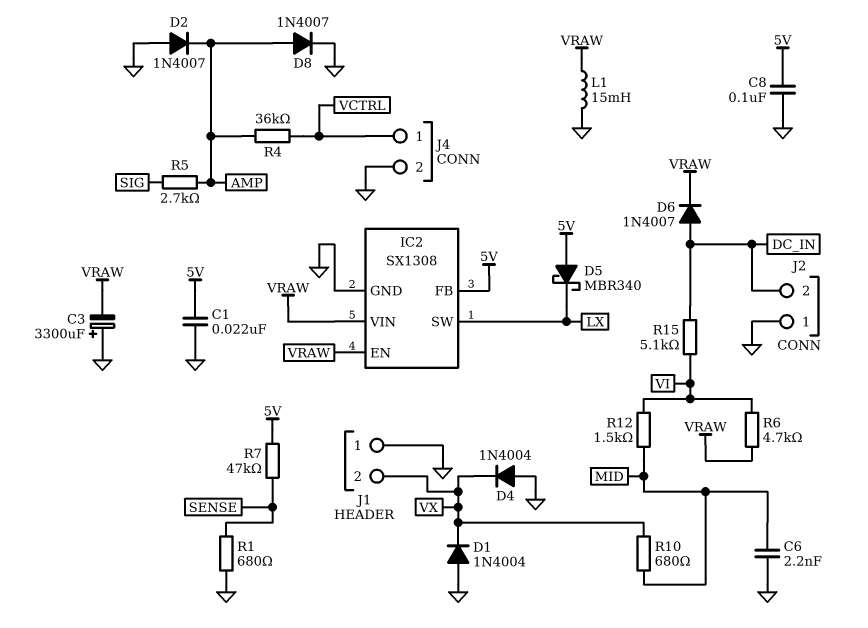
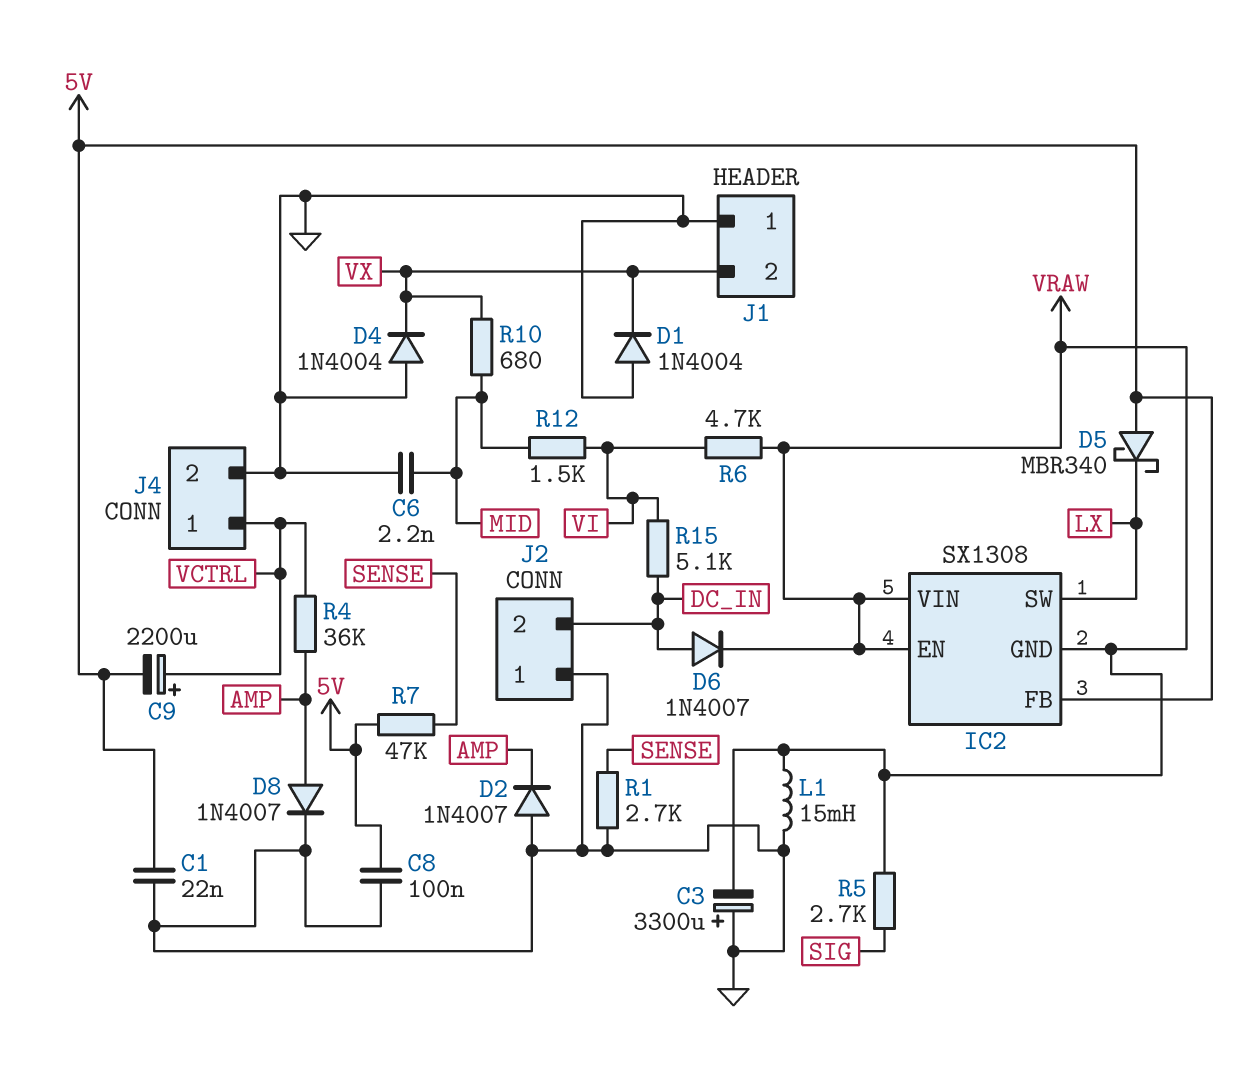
C9: none -> 2200uF (plus VCTRL, minus 5V)
IC2 pin GND: GND -> VRAW
R1: 680 (GND, SENSE) -> 2.7k (GND, SENSE)
R5: 2.7k (AMP, SIG) -> 2.7k (SIG, VRAW)

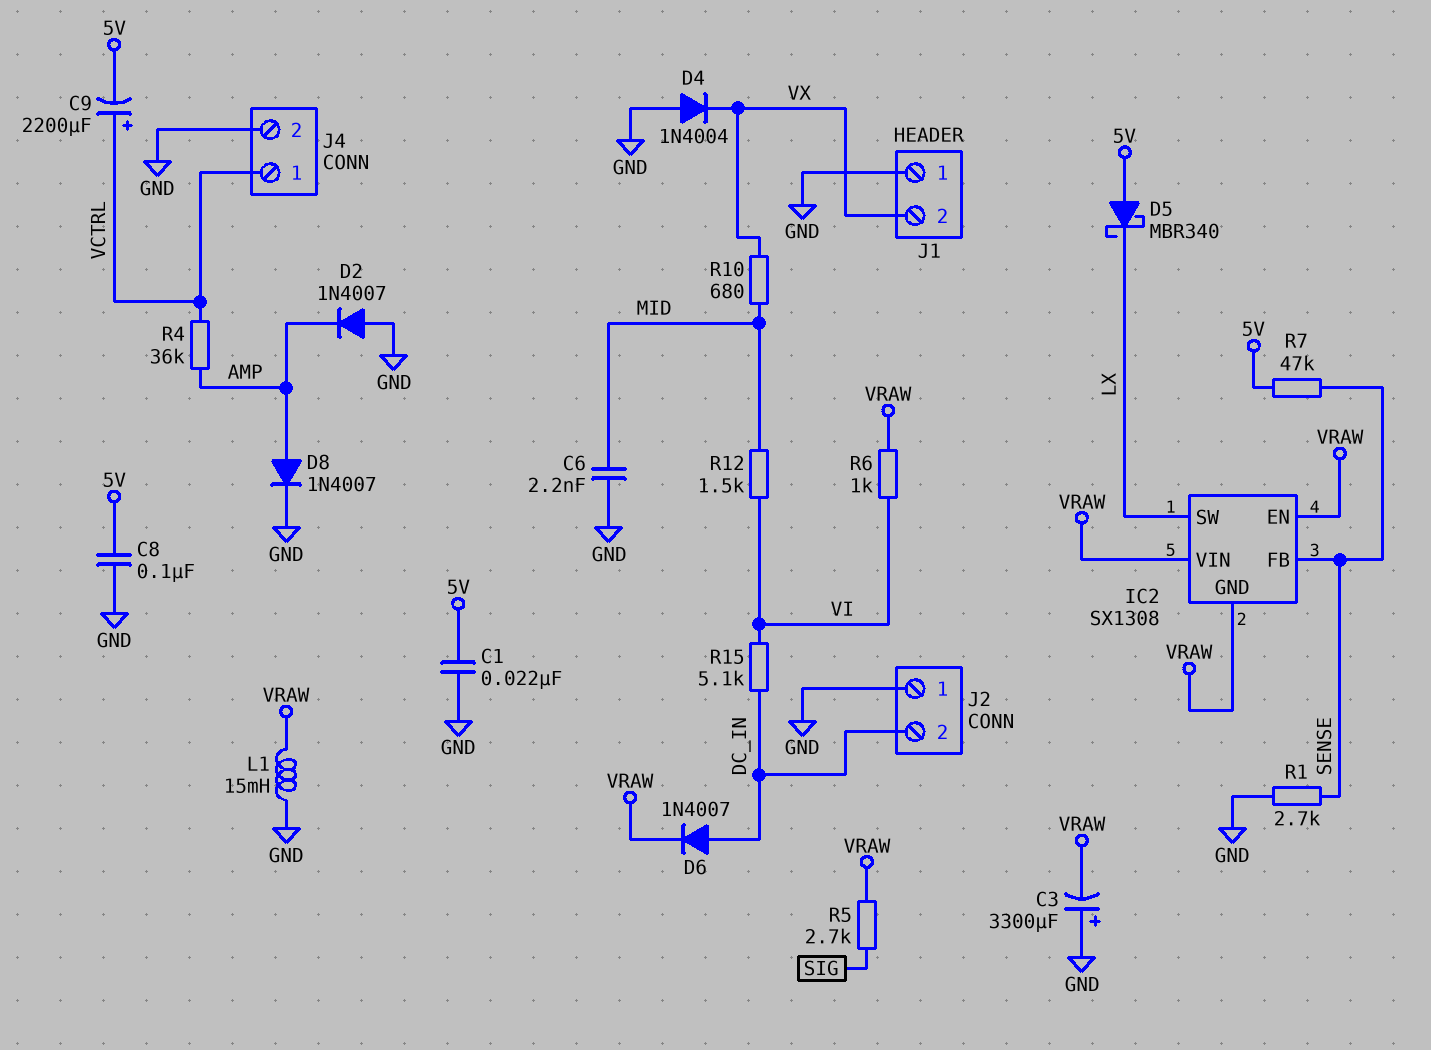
D1: diode 1N4004 (A GND, K VX) -> none
IC2 pin FB: 5V -> SENSE
R6: 4.7k (VI, VRAW) -> 1k (VI, VRAW)

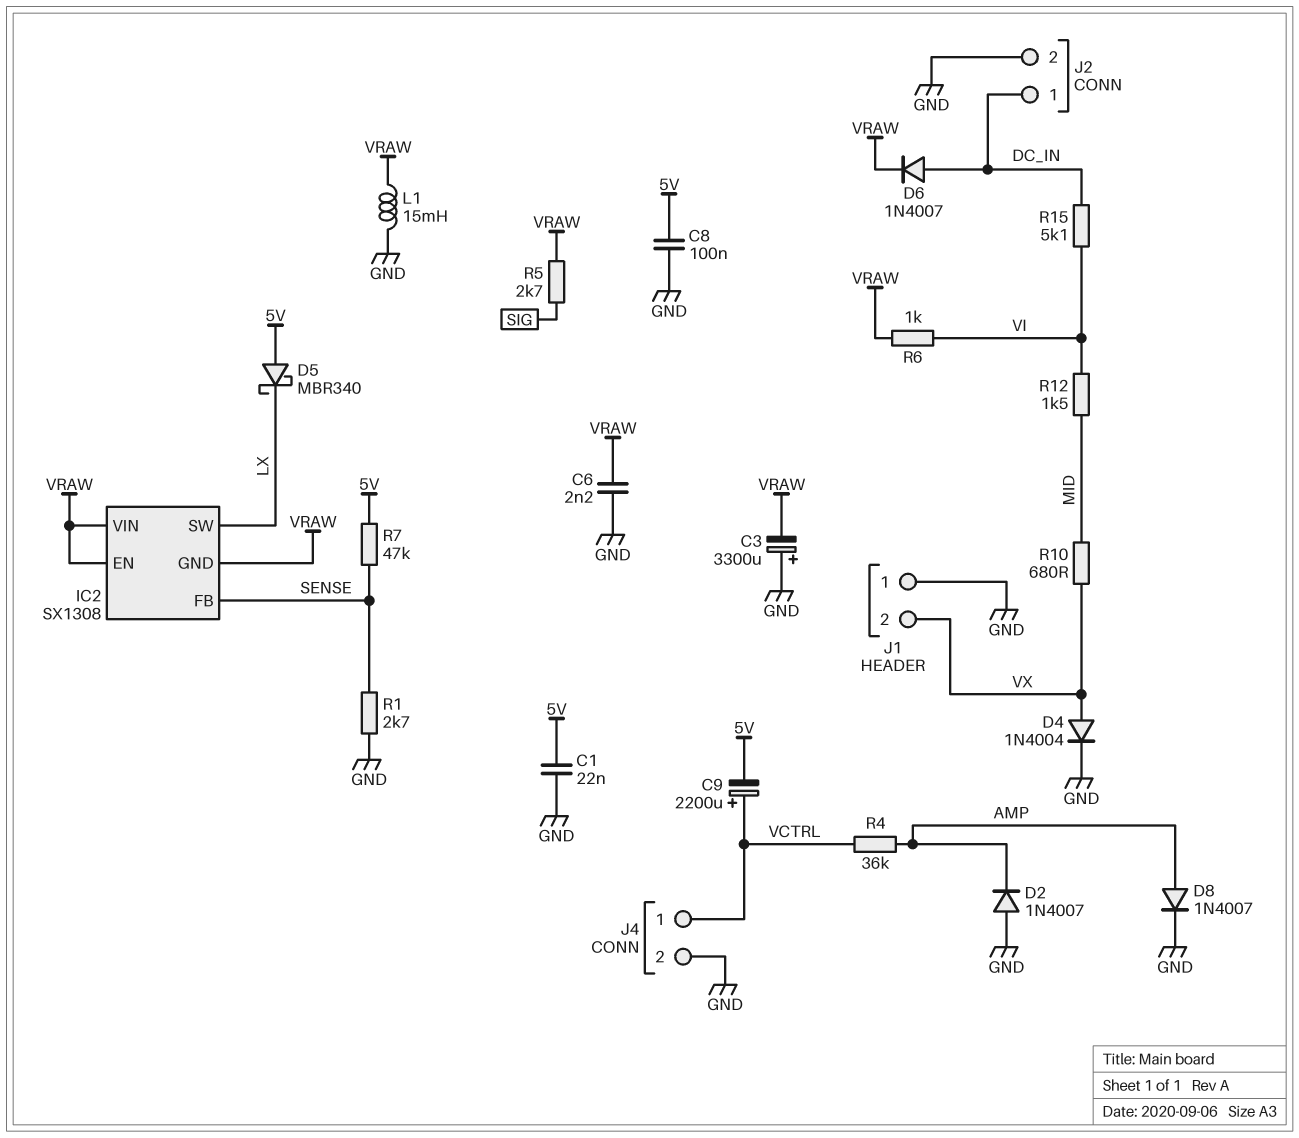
C6: 2.2nF (GND, MID) -> 2.2nF (GND, VRAW)
D4: diode 1N4004 (A GND, K VX) -> diode 1N4004 (A VX, K GND)
J2 pin 1: GND -> DC_IN
J2 pin 2: DC_IN -> GND

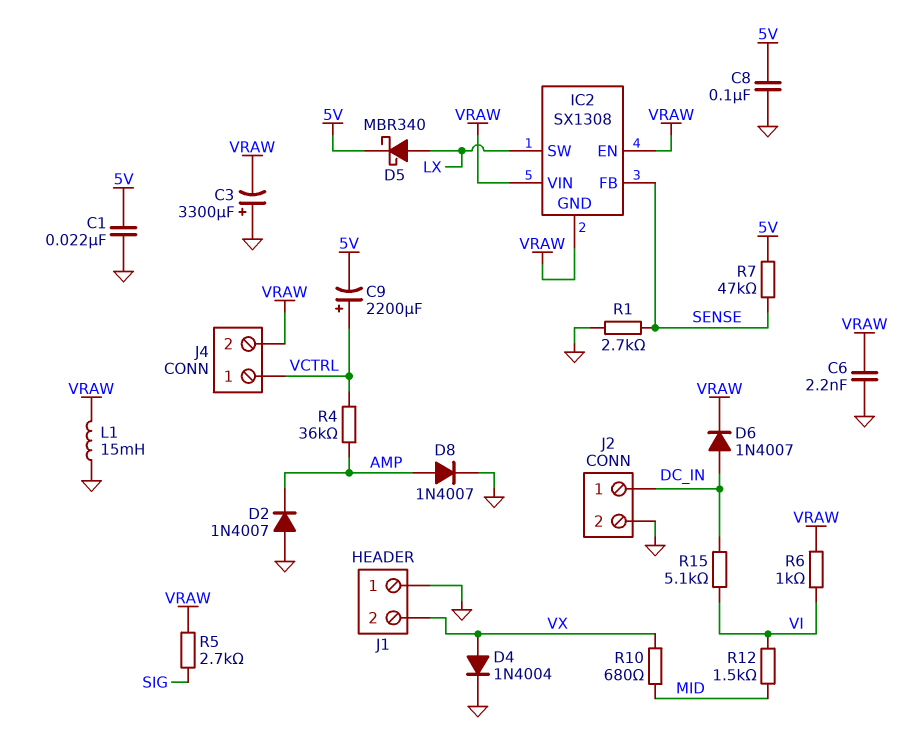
D5: schottky MBR340 (A 5V, K LX) -> schottky MBR340 (A LX, K 5V)
J4 pin 2: GND -> VRAW

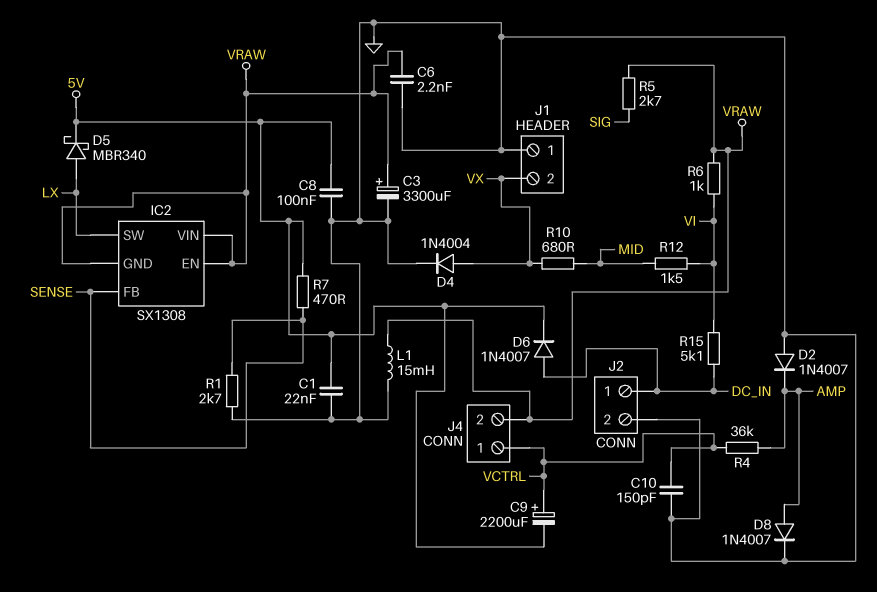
C3: 3300uF (plus GND, minus VRAW) -> 3300uF (plus VRAW, minus GND)
C10: none -> 150pF (GND, VCTRL)
D6: diode 1N4007 (A DC_IN, K VRAW) -> diode 1N4007 (A DC_IN, K 5V)
R7: 47k (5V, SENSE) -> 470 (5V, SENSE)

